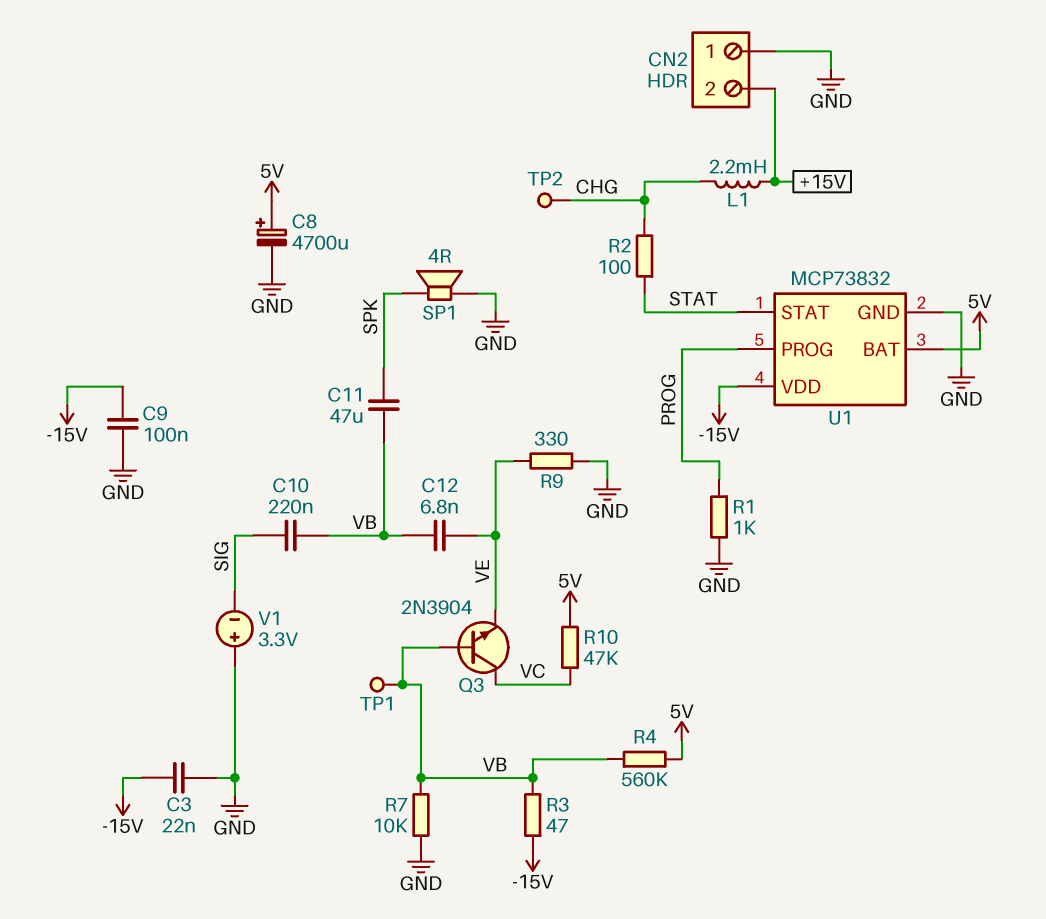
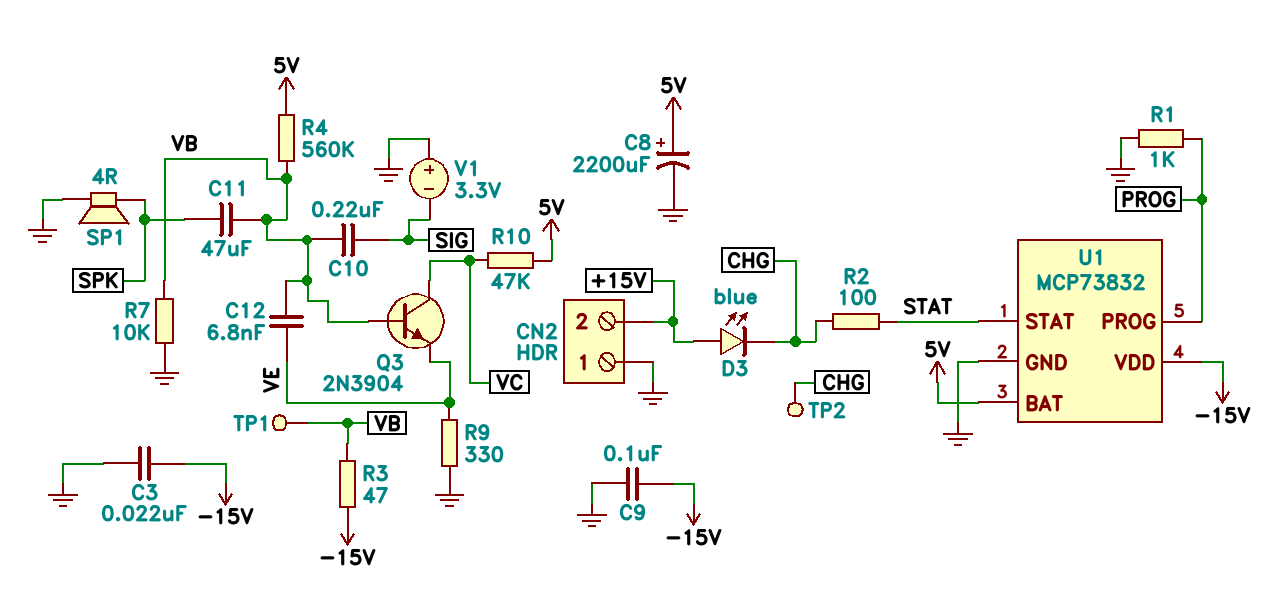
C8: 4700uF (plus 5V, minus GND) -> 2200uF (plus 5V, minus GND)
D3: none -> LED blue (A +15V, K CHG)
L1: 2.2mH (+15V, CHG) -> none

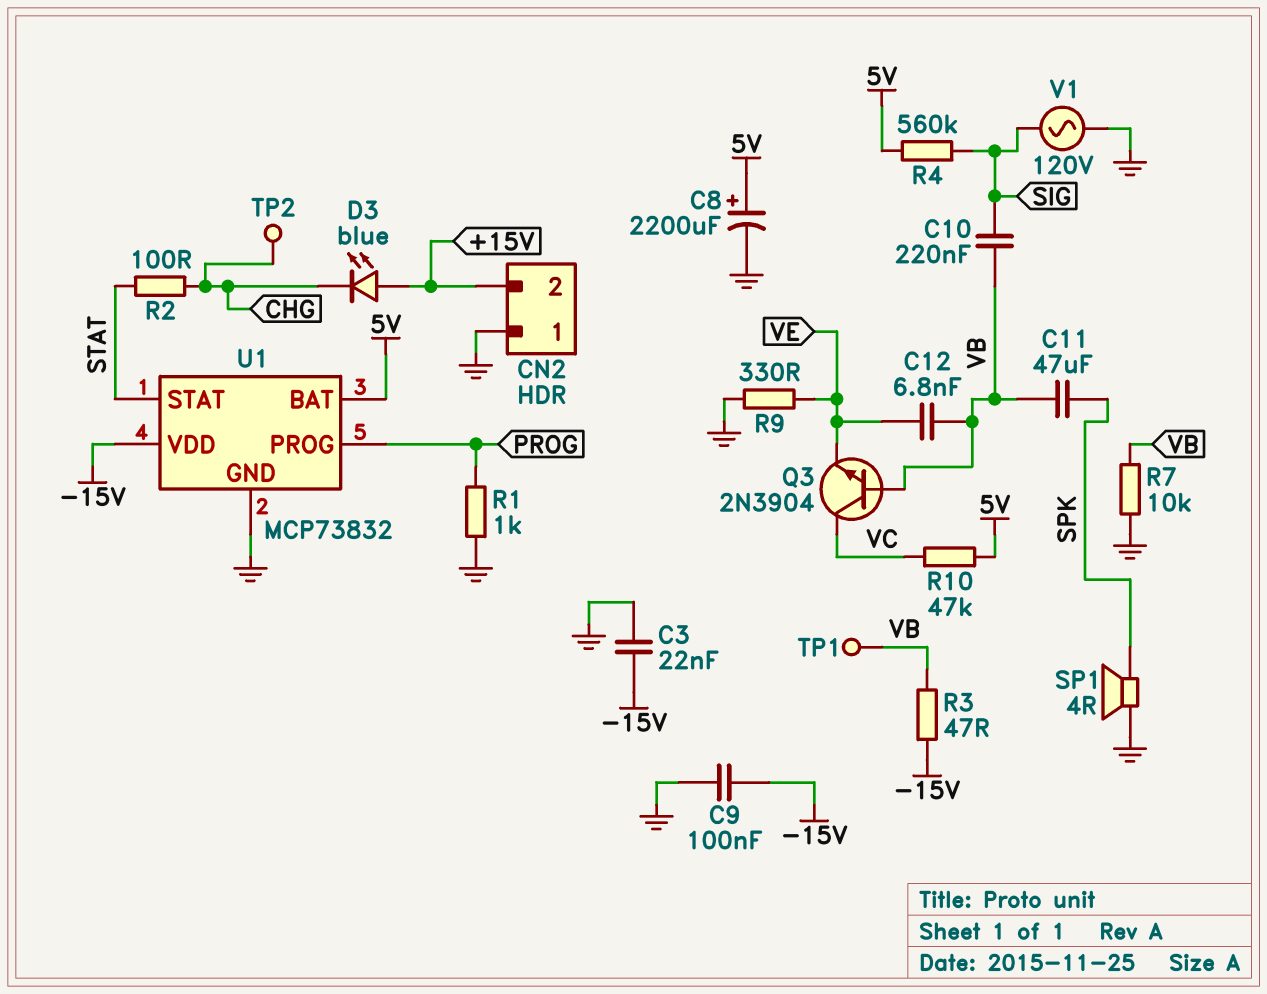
R4: 560k (5V, VB) -> 560k (5V, SIG)
V1: 3.3V (plus GND, minus SIG) -> AC 120V (GND, SIG)

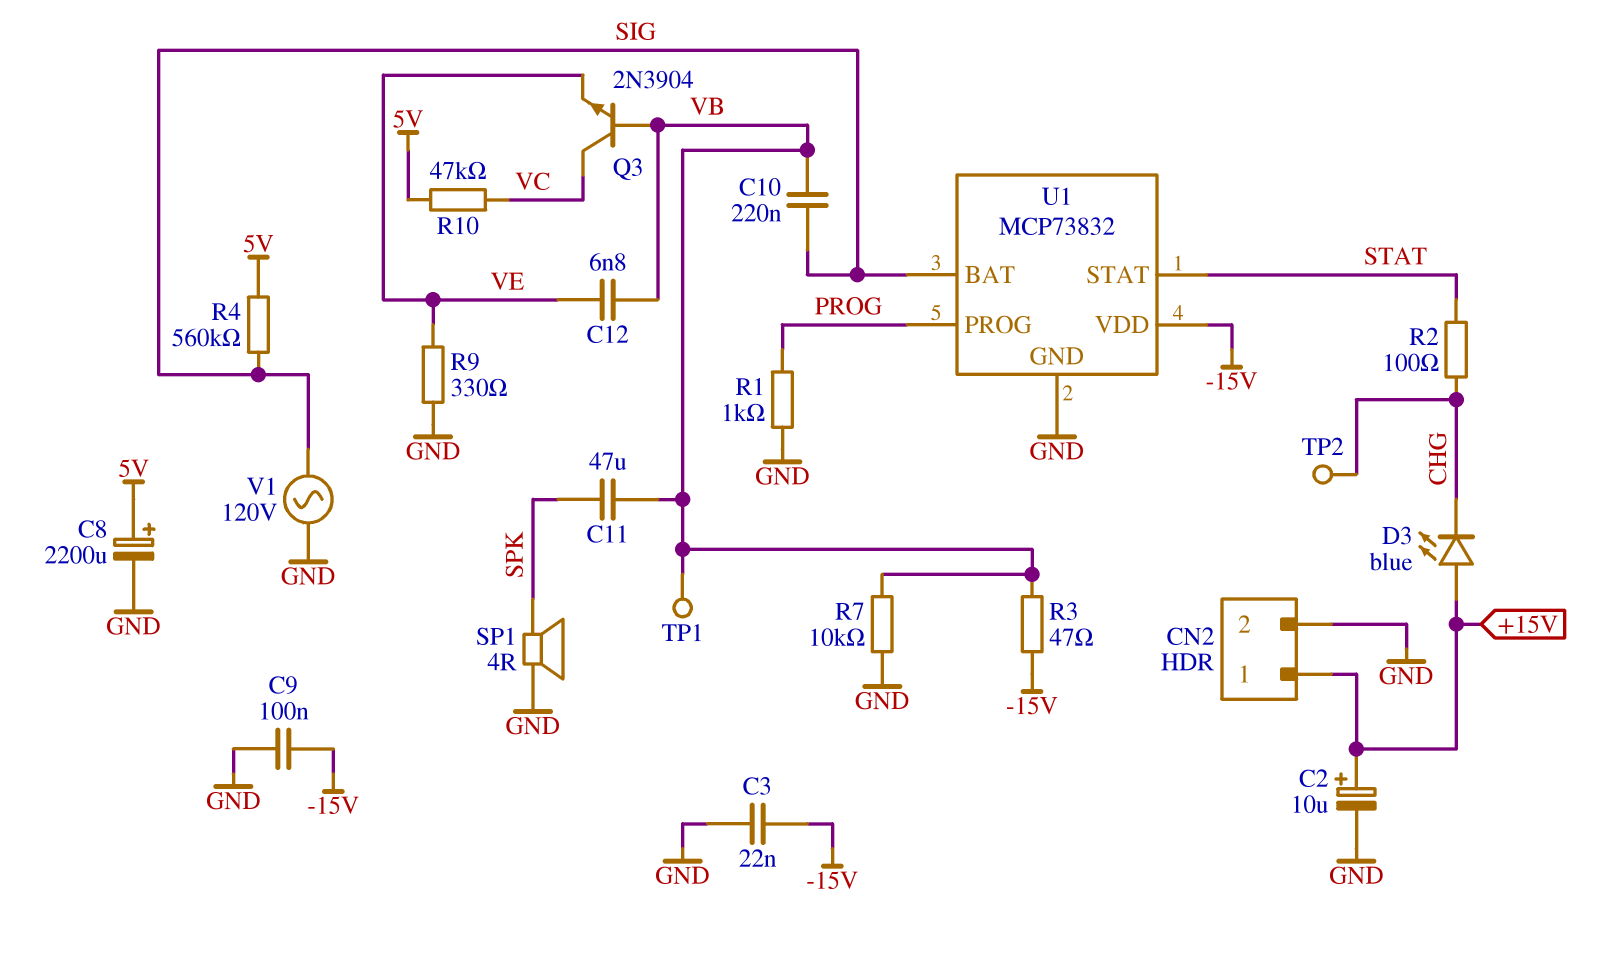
C2: none -> 10uF (plus +15V, minus GND)
CN2 pin 1: GND -> +15V
CN2 pin 2: +15V -> GND
U1 pin BAT: 5V -> SIG

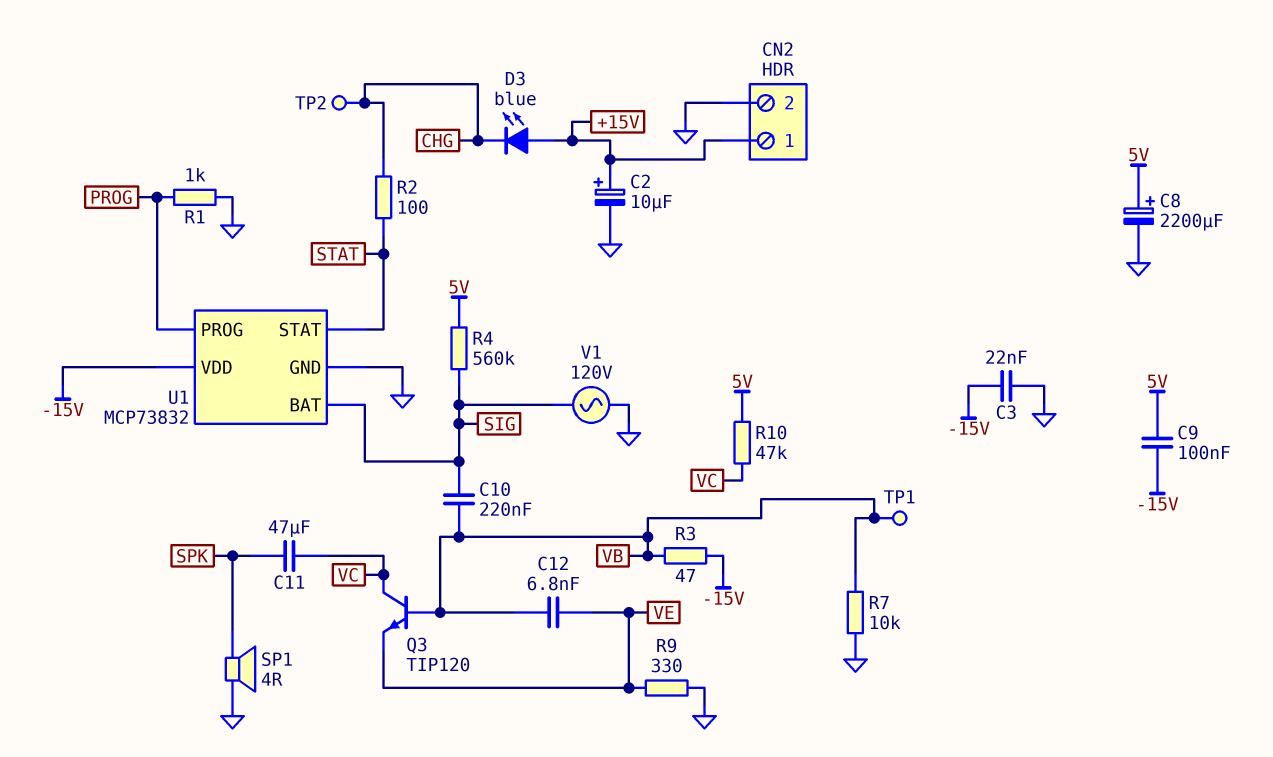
C9: 100nF (-15V, GND) -> 100nF (-15V, 5V)
C11: 47uF (SPK, VB) -> 47uF (SPK, VC)
Q3: NPN 2N3904 (B VB, C VC, E VE) -> NPN TIP120 (B VB, C VC, E VE)

